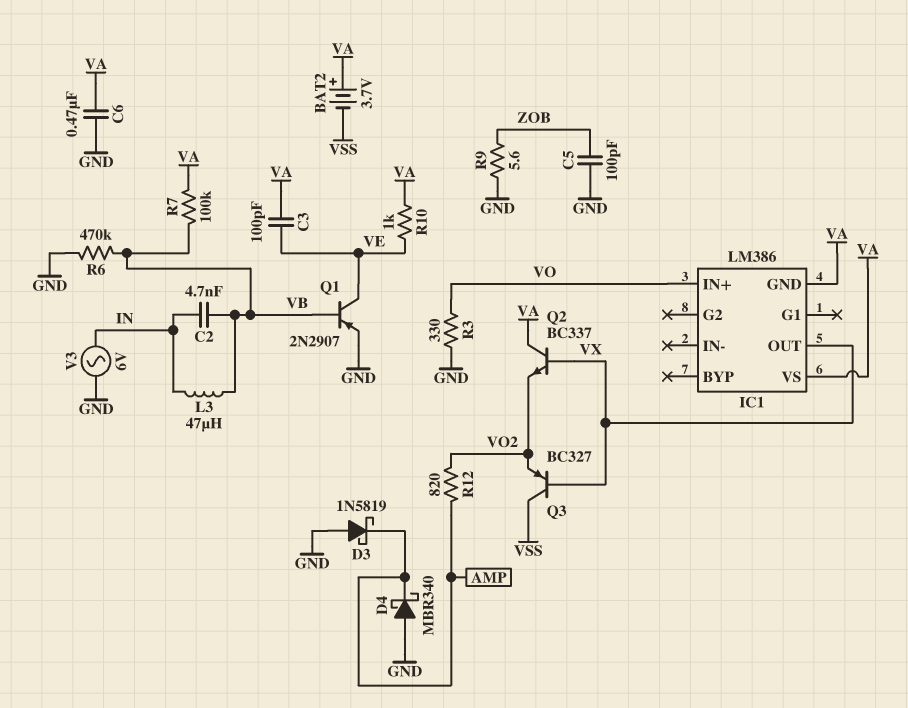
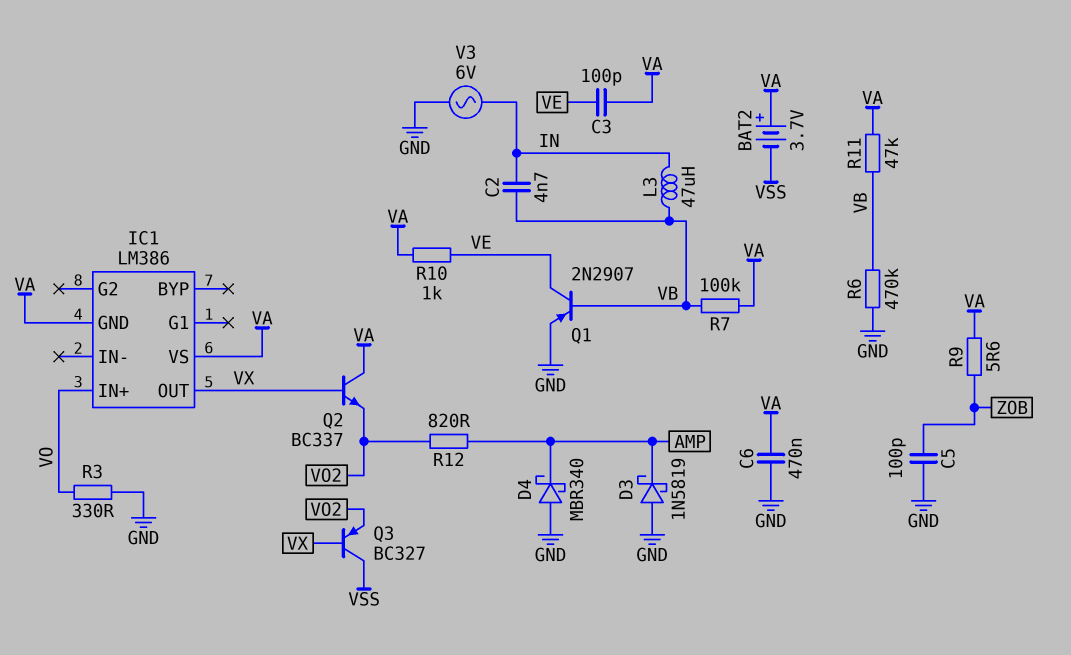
R9: 5.6 (GND, ZOB) -> 5.6 (VA, ZOB)
R11: none -> 47k (VA, VB)

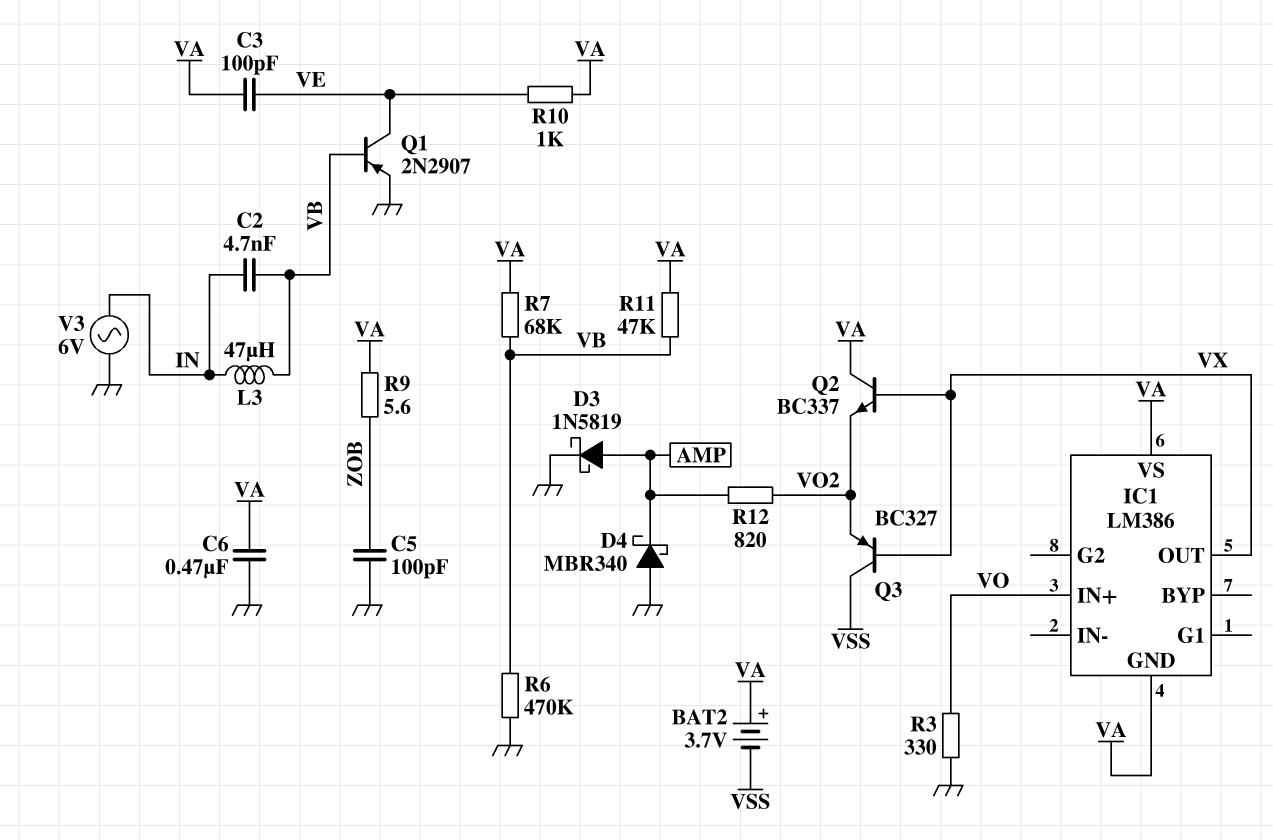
D3: schottky 1N5819 (A GND, K AMP) -> schottky 1N5819 (A AMP, K GND)
R7: 100k (VA, VB) -> 68k (VA, VB)

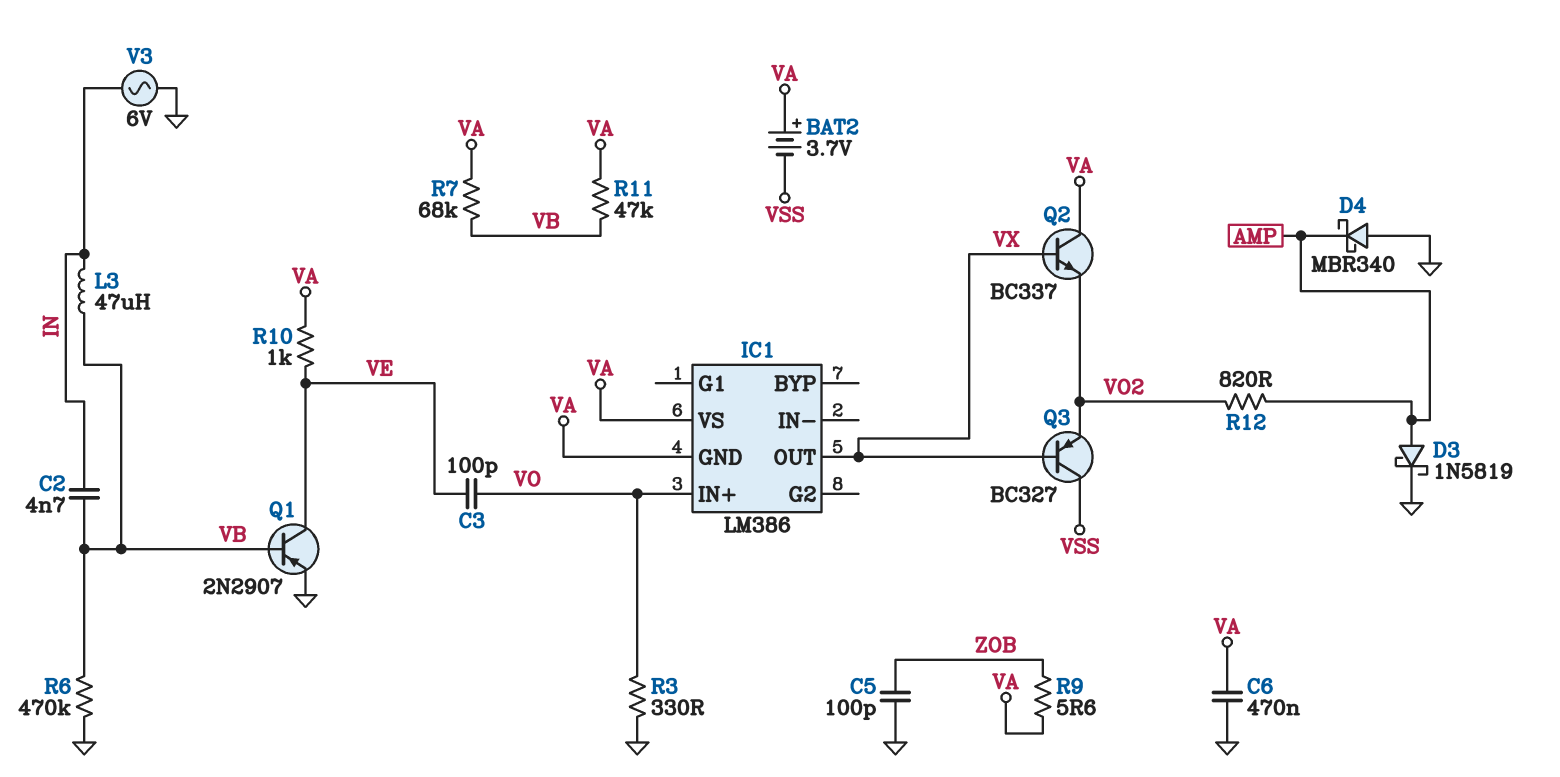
C3: 100pF (VA, VE) -> 100pF (VE, VO)

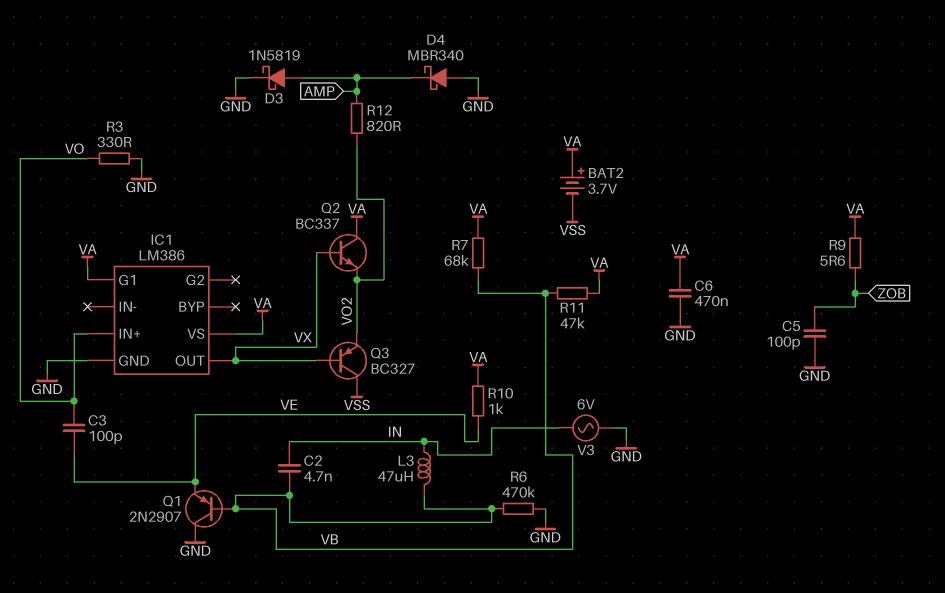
IC1 pin G1: none -> VA
IC1 pin GND: VA -> GND
Q1: PNP 2N2907 (B VB, C VE, E GND) -> PNP 2N2907 (B VB, C GND, E VE)

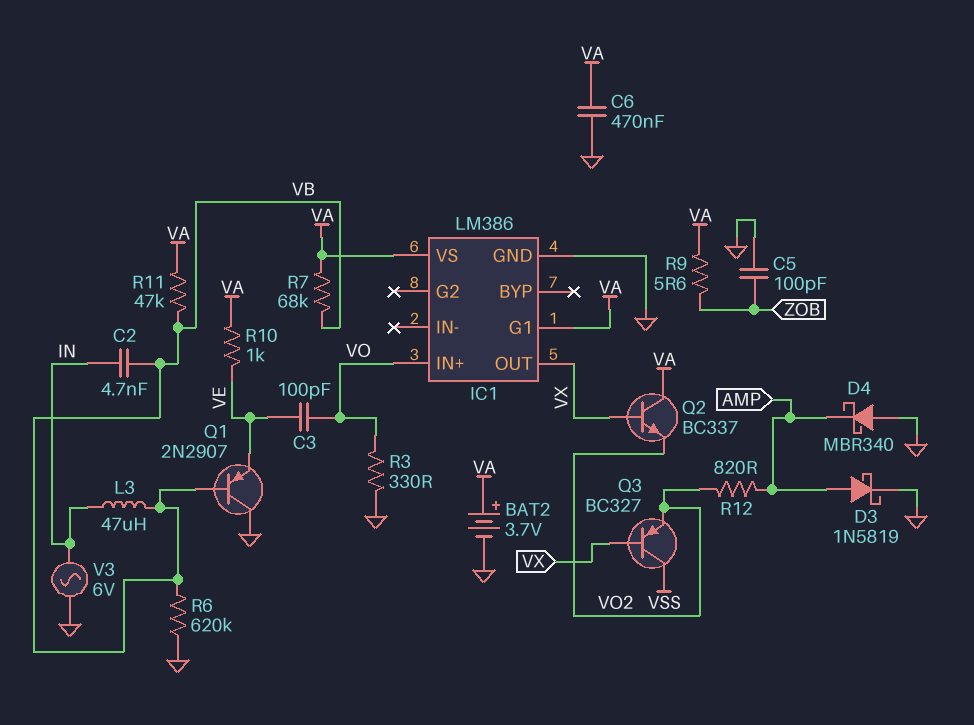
BAT2: 3.7V (plus VA, minus VSS) -> 3.7V (plus VA, minus GND)
R6: 470k (GND, VB) -> 620k (GND, VB)

